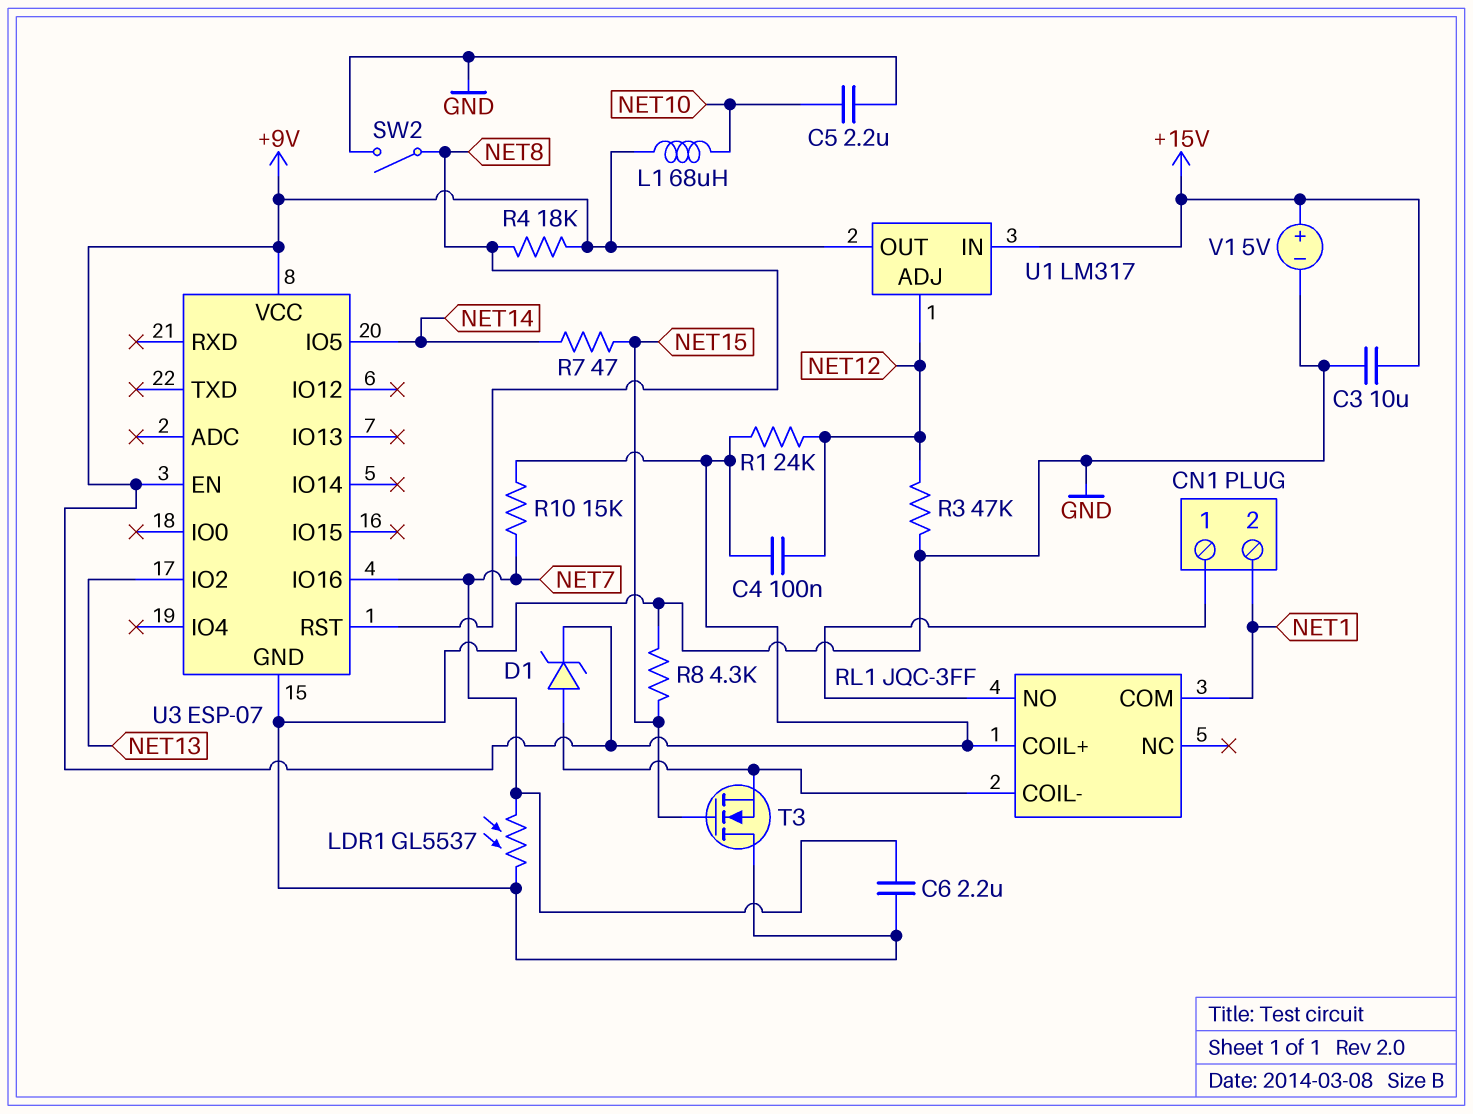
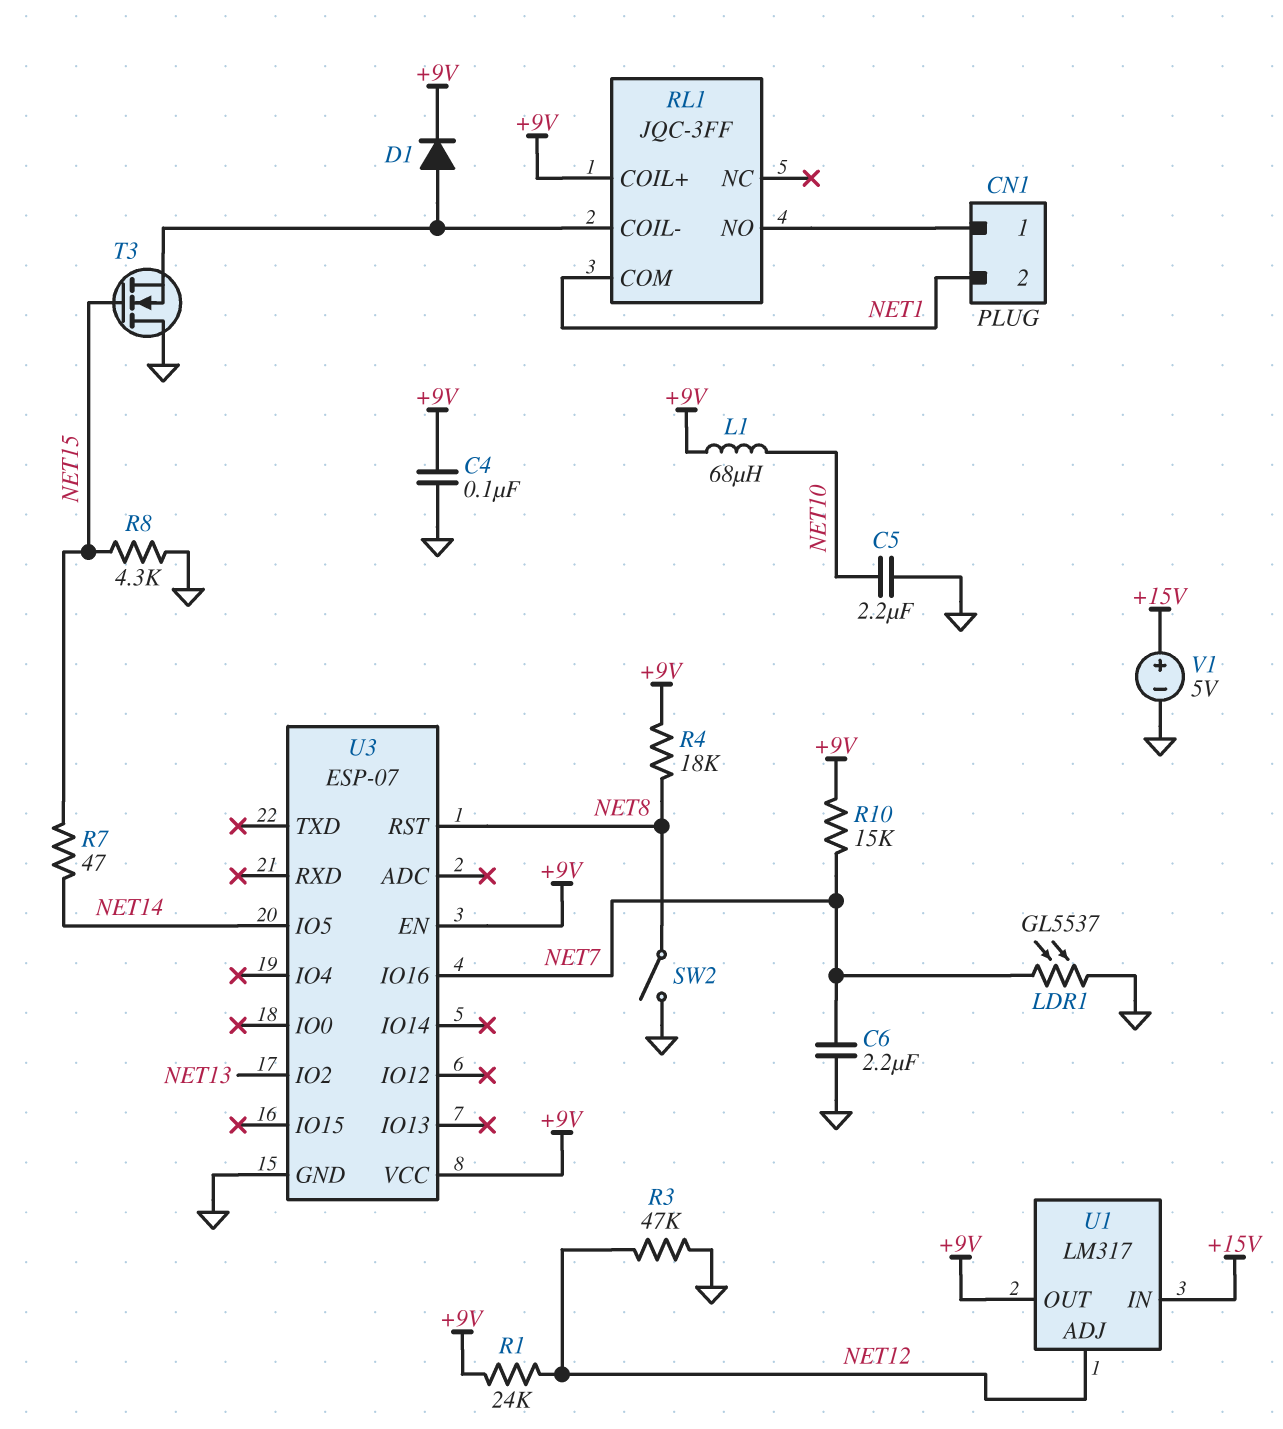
C3: 10uF (+15V, GND) -> none
C4: 100nF (+9V, NET12) -> 100nF (+9V, GND)
D1: zener (A RL1/COIL-, K +9V) -> diode (A RL1/COIL-, K +9V)

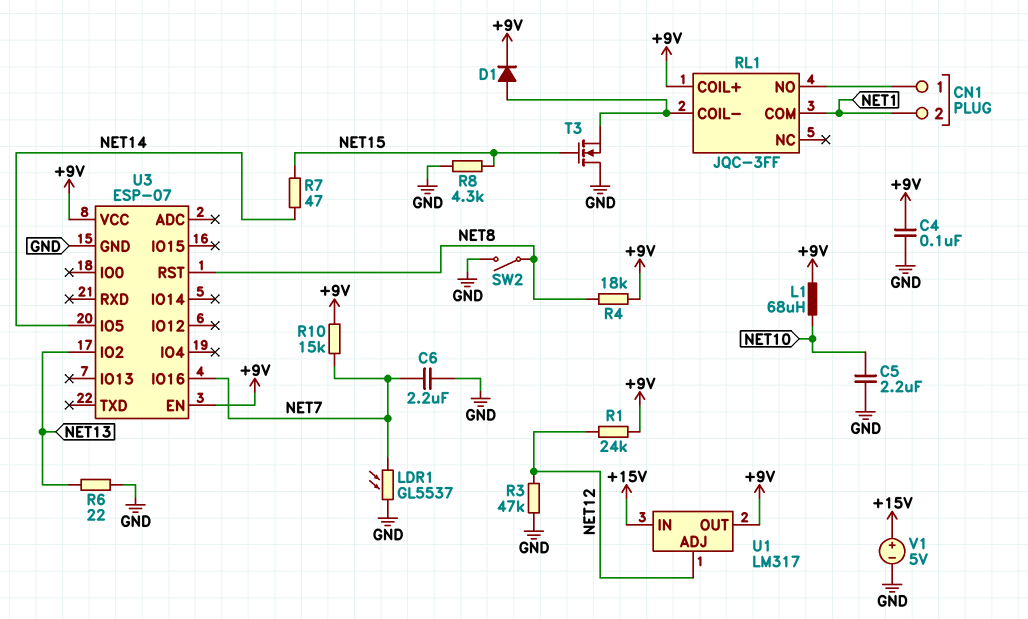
R6: none -> 22 (GND, NET13)

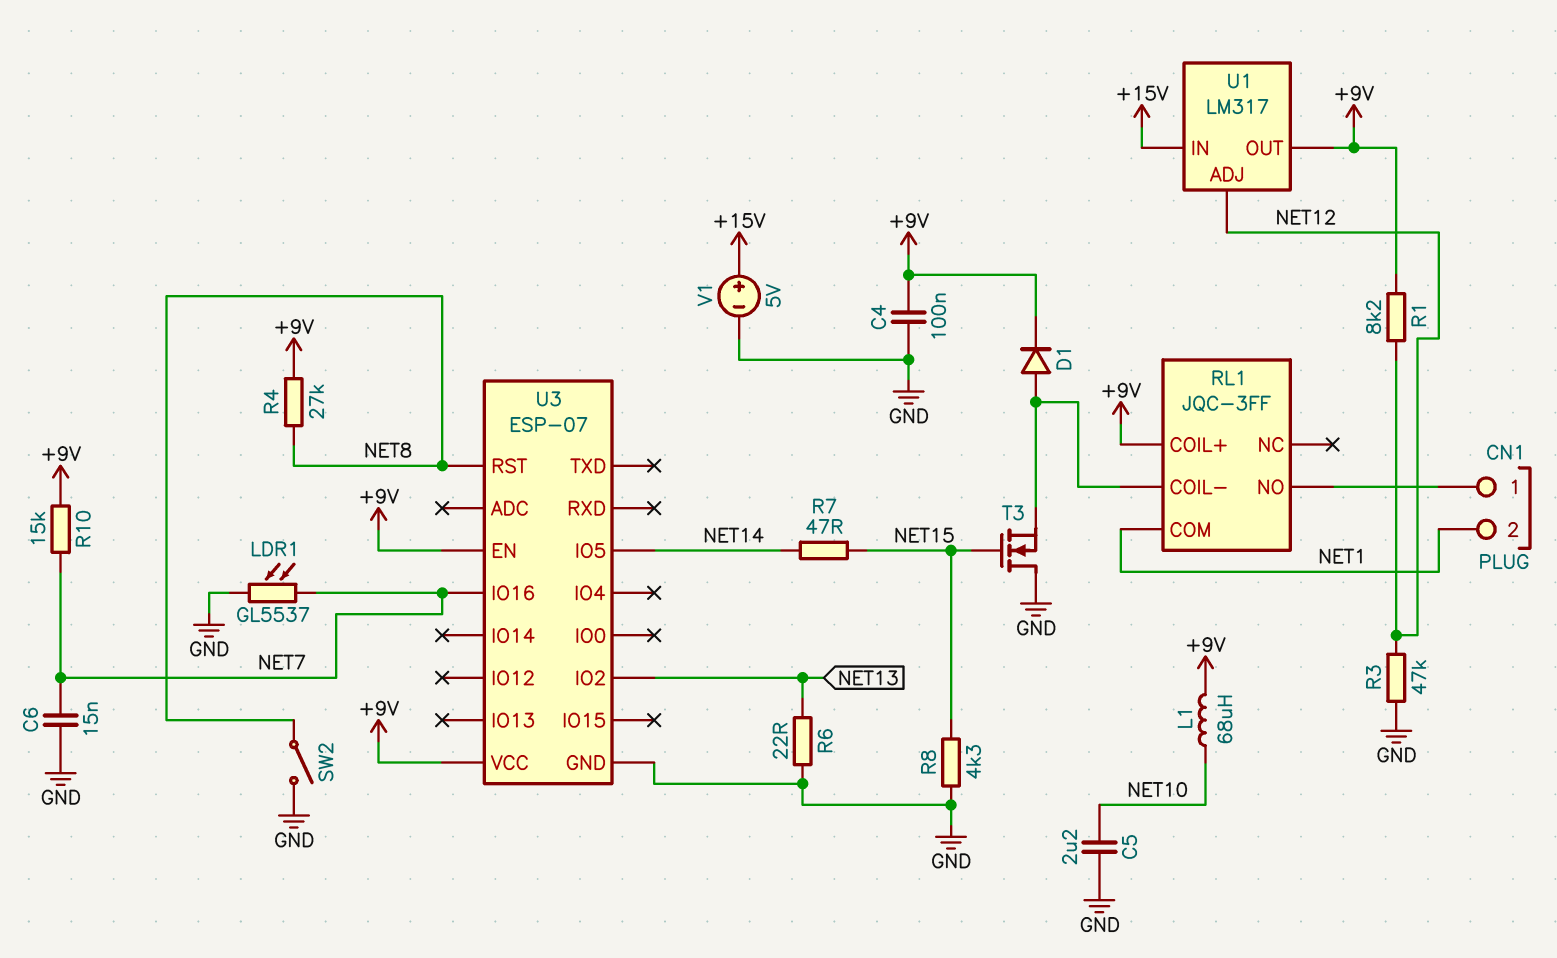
C6: 2.2uF (GND, NET7) -> 15nF (GND, NET7)
R1: 24k (+9V, NET12) -> 8.2k (+9V, NET12)
R4: 18k (+9V, NET8) -> 27k (+9V, NET8)

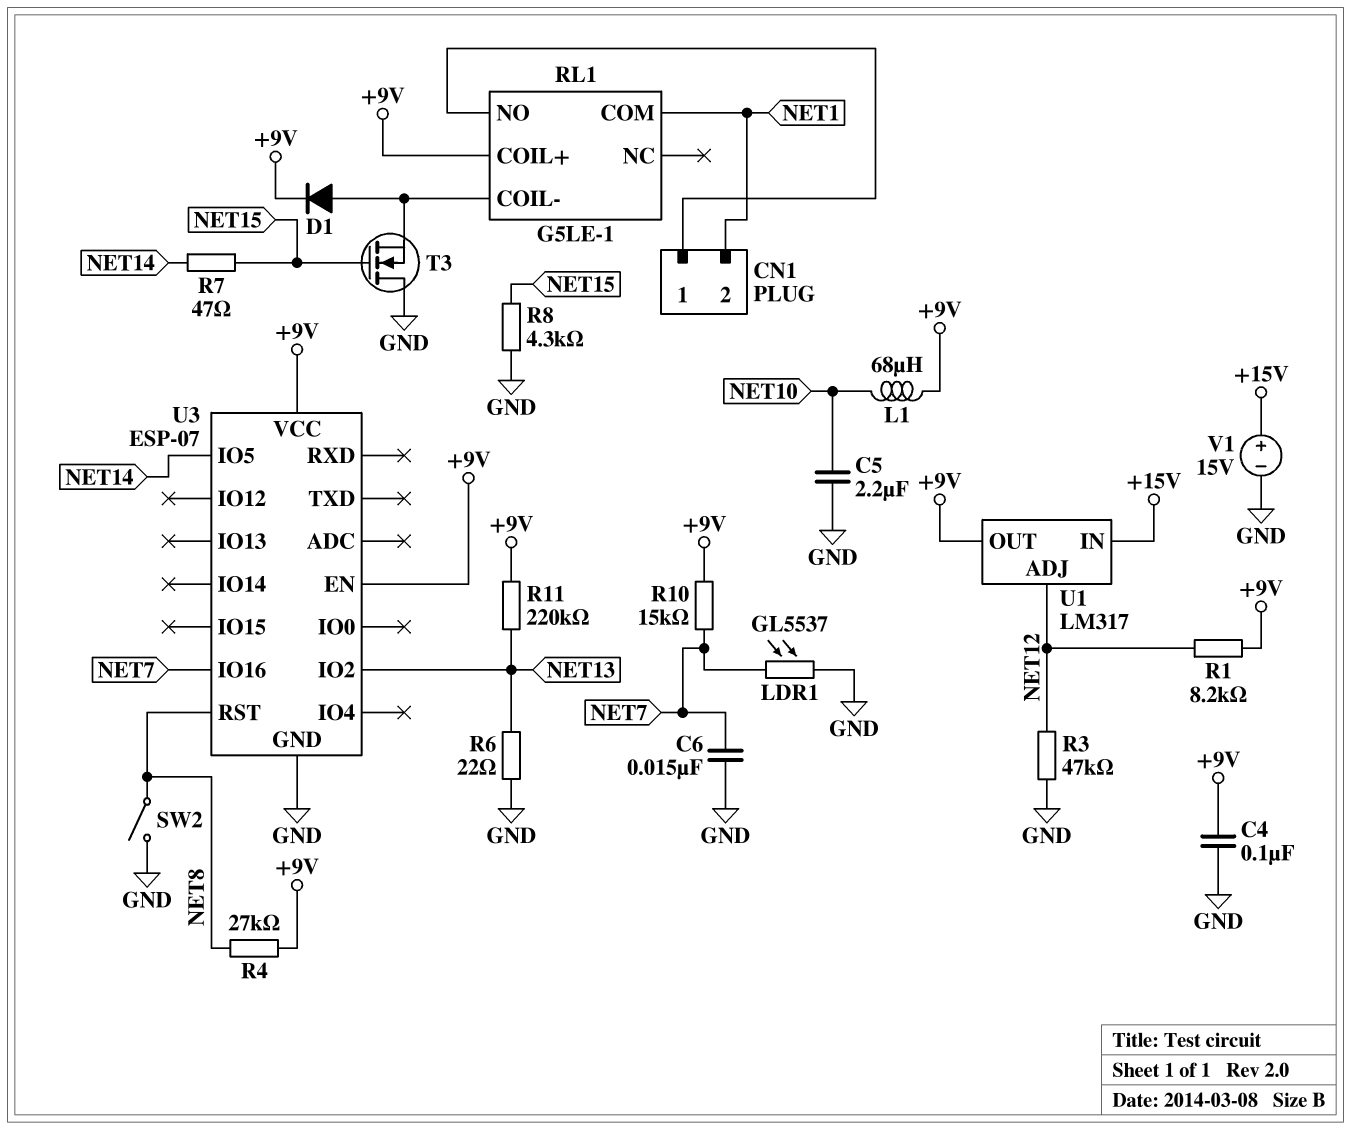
R11: none -> 220k (+9V, NET13)
RL1: JQC-3FF -> G5LE-1
V1: 5V (plus +15V, minus GND) -> 15V (plus +15V, minus GND)

